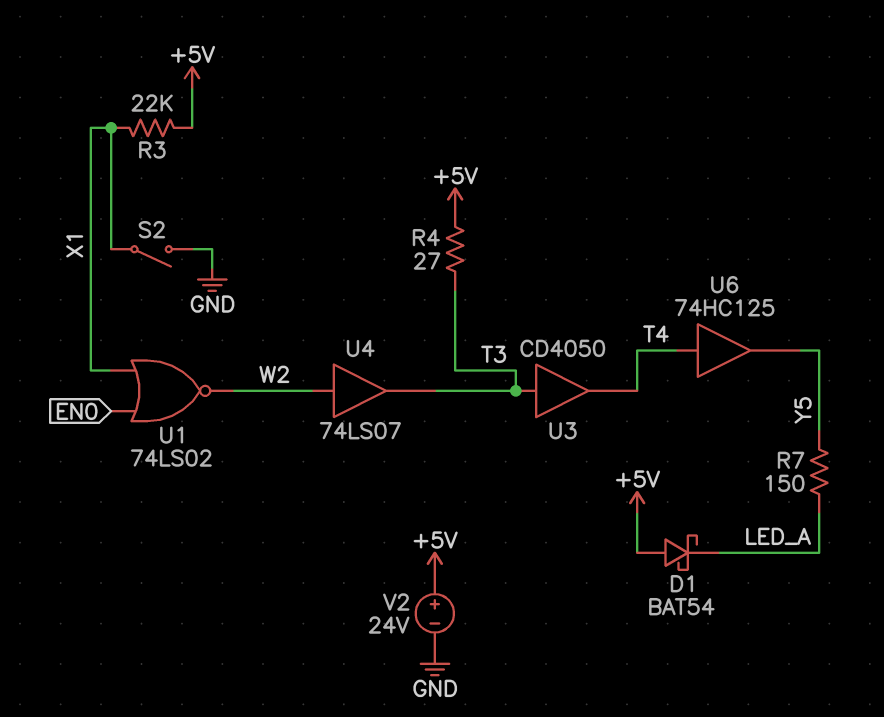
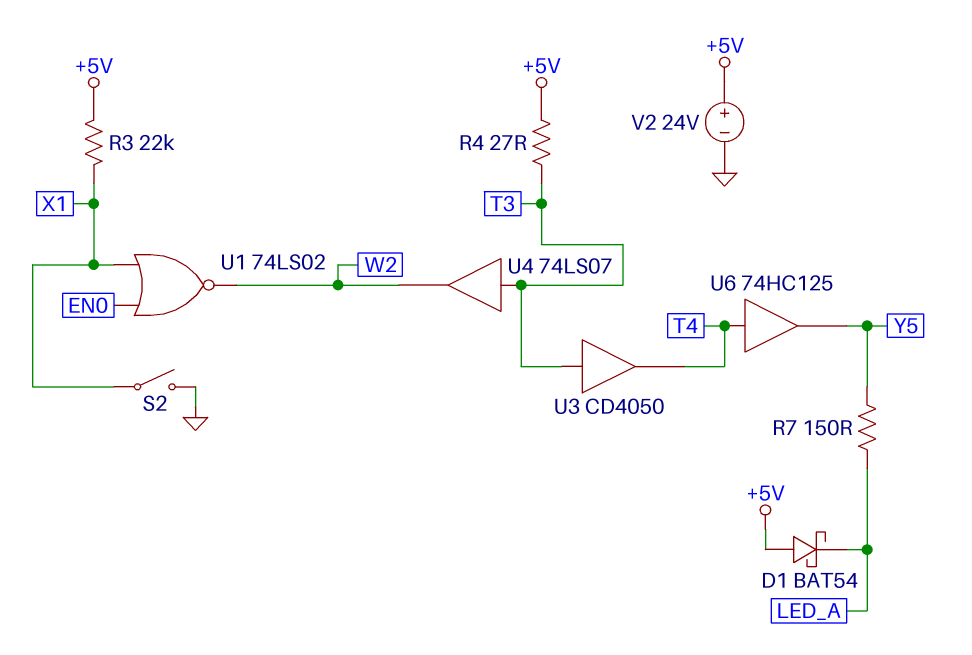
U4: buffer 74LS07 (in W2, out T3) -> buffer 74LS07 (in T3, out W2)

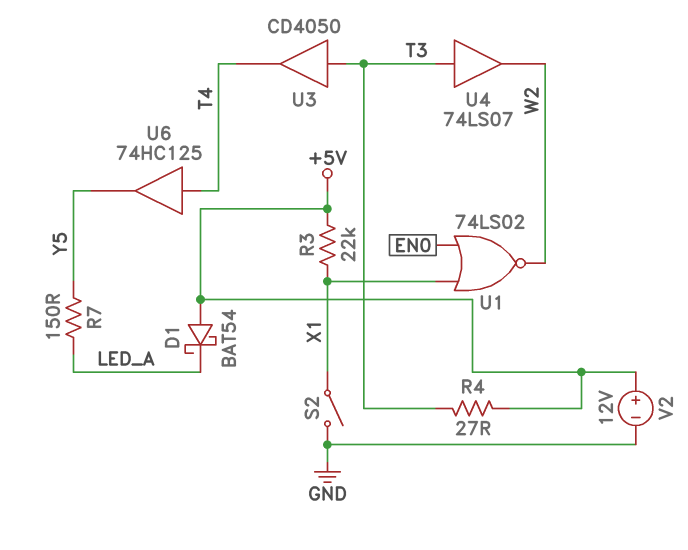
V2: 24V (plus +5V, minus GND) -> 12V (plus +5V, minus GND)

